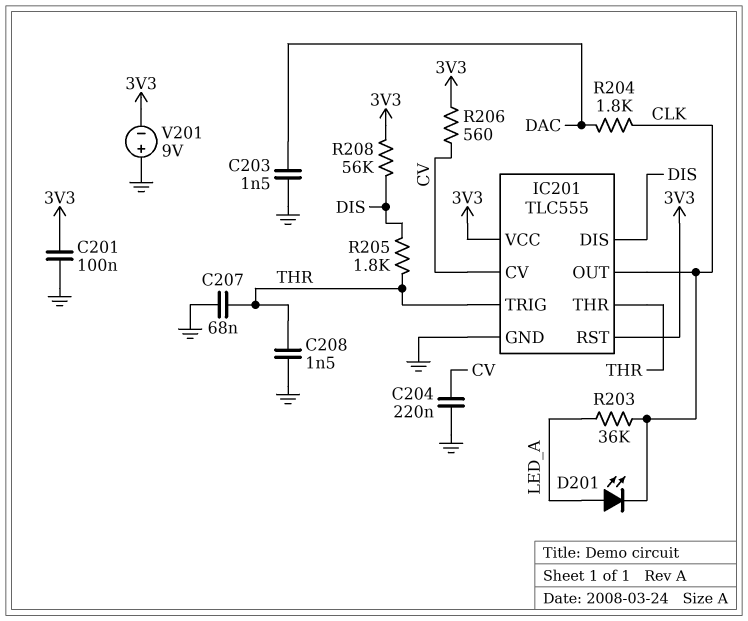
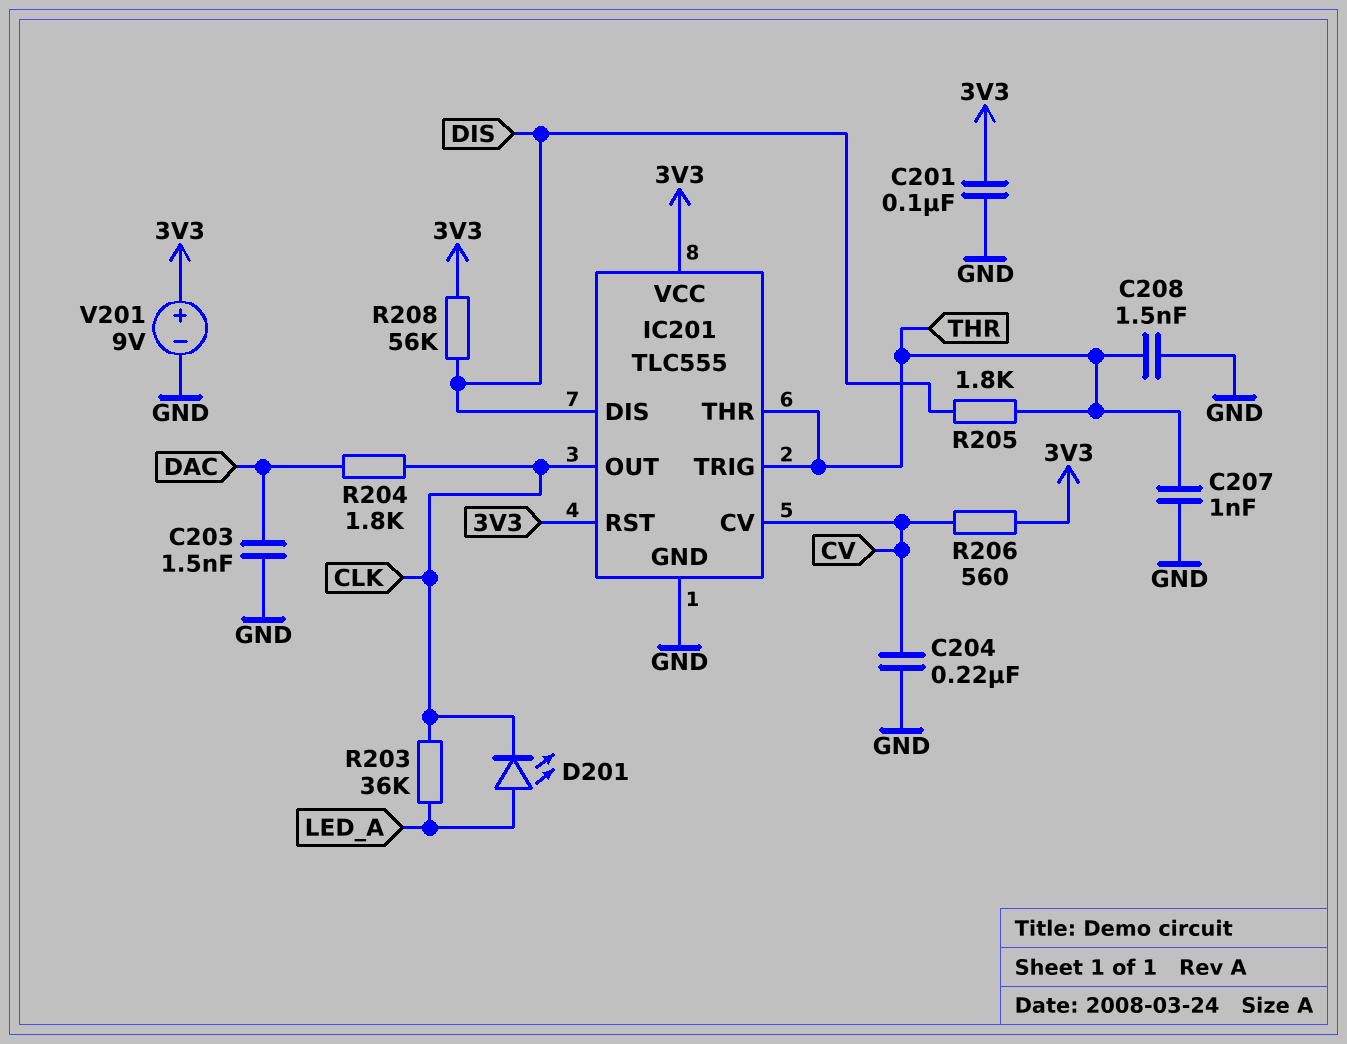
C207: 68nF (GND, THR) -> 1nF (GND, THR)
V201: 9V (plus GND, minus 3V3) -> 9V (plus 3V3, minus GND)

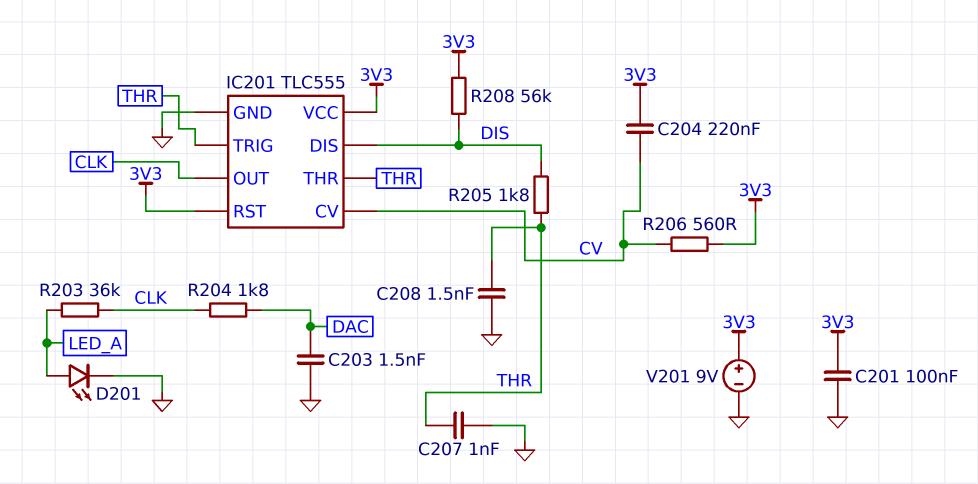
C204: 220nF (CV, GND) -> 220nF (3V3, CV)
D201: LED (A LED_A, K CLK) -> LED (A LED_A, K GND)

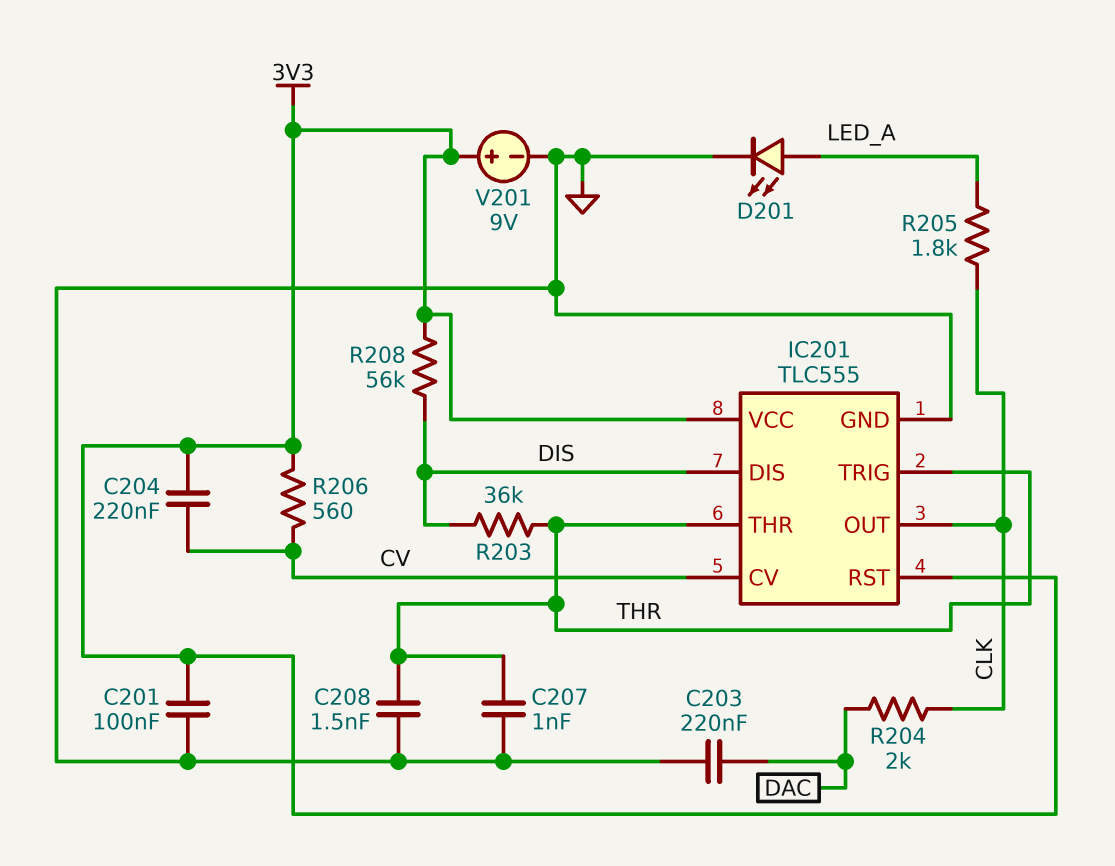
C203: 1.5nF (DAC, GND) -> 220nF (DAC, GND)
R203: 36k (CLK, LED_A) -> 36k (DIS, THR)
R204: 1.8k (CLK, DAC) -> 2k (CLK, DAC)
R205: 1.8k (DIS, THR) -> 1.8k (CLK, LED_A)

